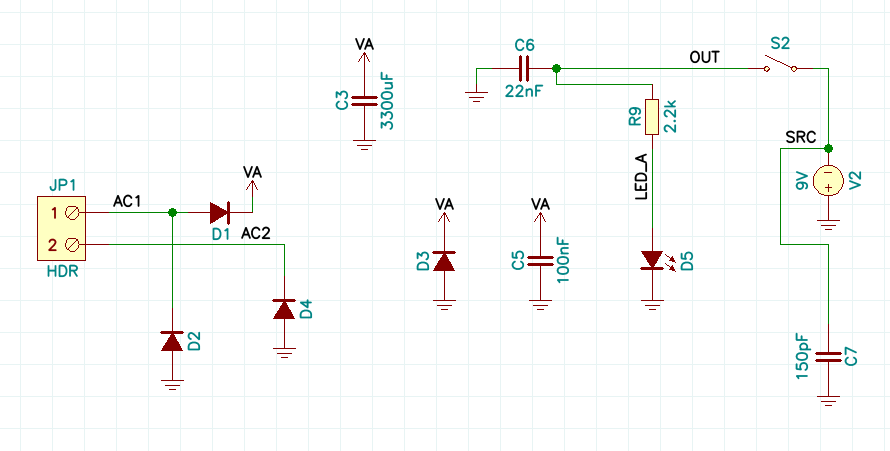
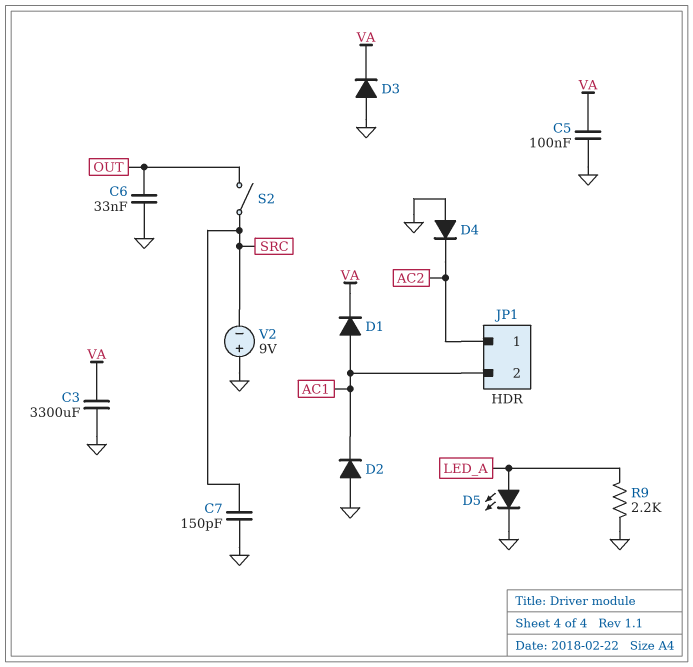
C6: 22nF (GND, OUT) -> 33nF (GND, OUT)
JP1 pin 1: AC1 -> AC2
JP1 pin 2: AC2 -> AC1
R9: 2.2k (LED_A, OUT) -> 2.2k (GND, LED_A)

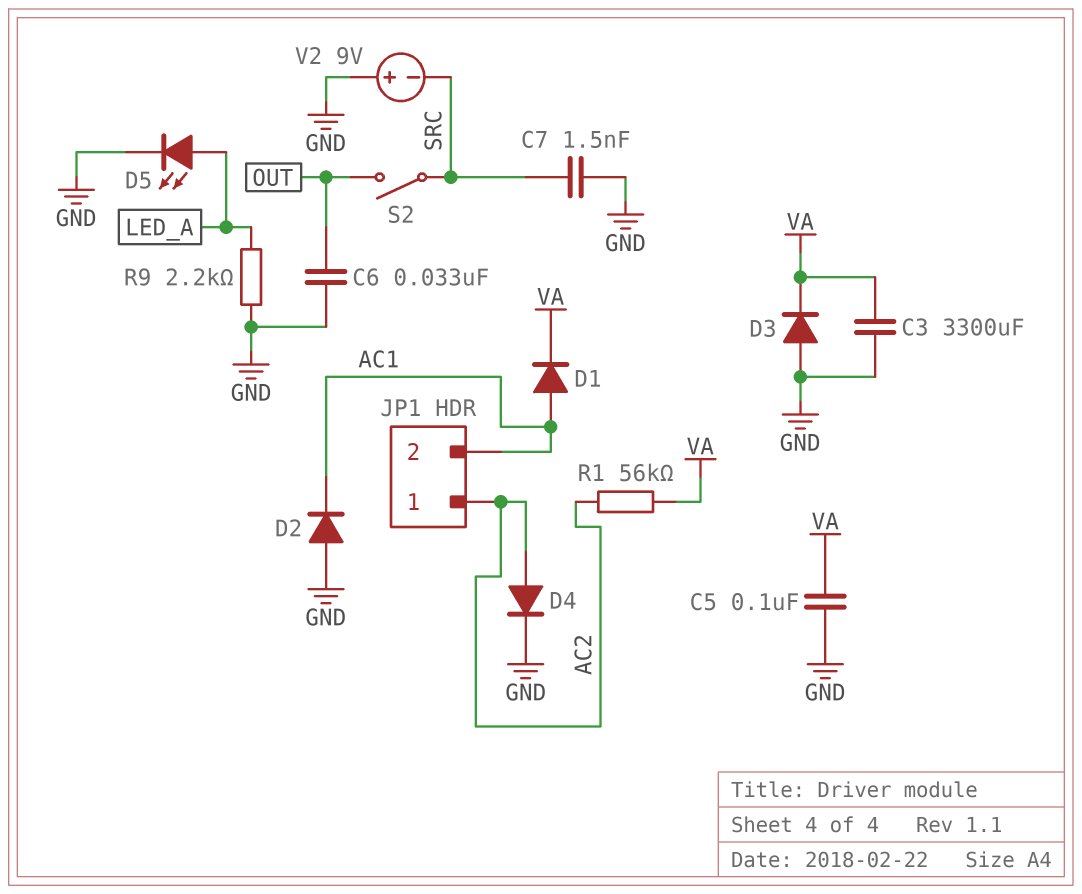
C7: 150pF (GND, SRC) -> 1.5nF (GND, SRC)
D4: diode (A GND, K AC2) -> diode (A AC2, K GND)
R1: none -> 56k (AC2, VA)

